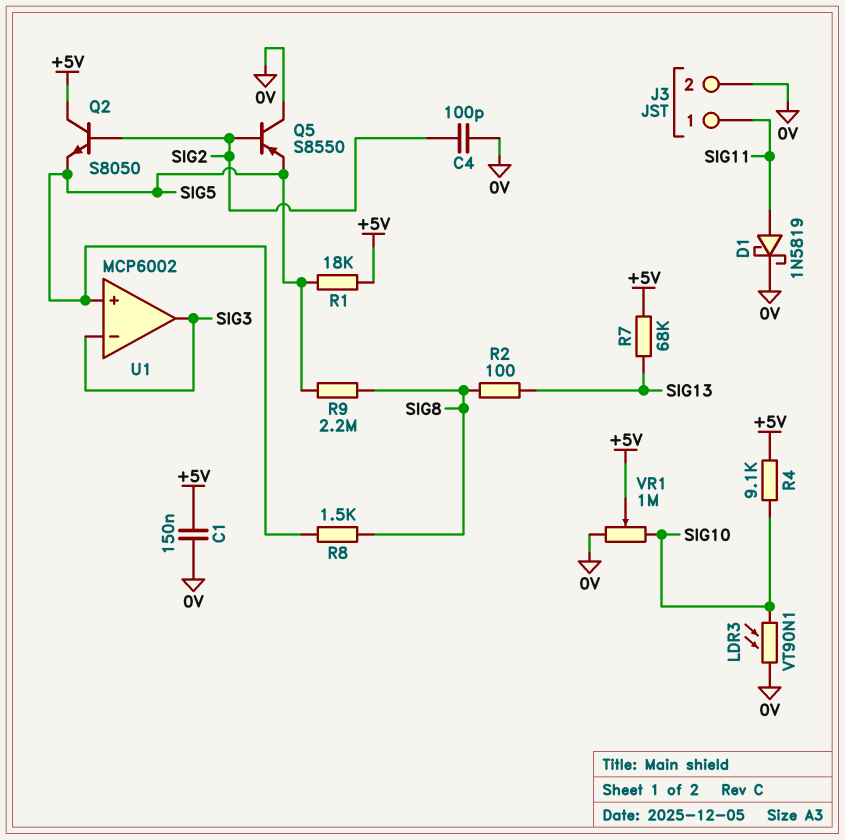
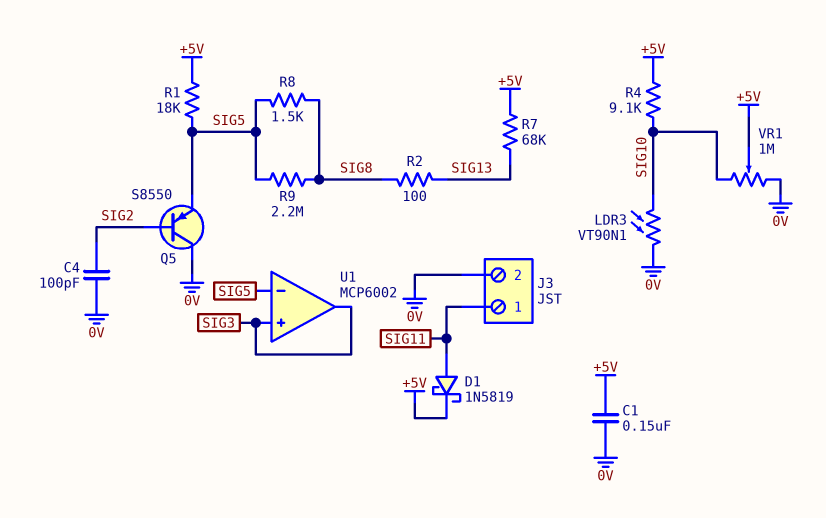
D1: schottky 1N5819 (A SIG11, K 0V) -> schottky 1N5819 (A SIG11, K +5V)
Q2: NPN S8050 (B SIG2, C +5V, E SIG5) -> none
U1 pin in+: SIG5 -> SIG3
U1 pin in-: SIG3 -> SIG5

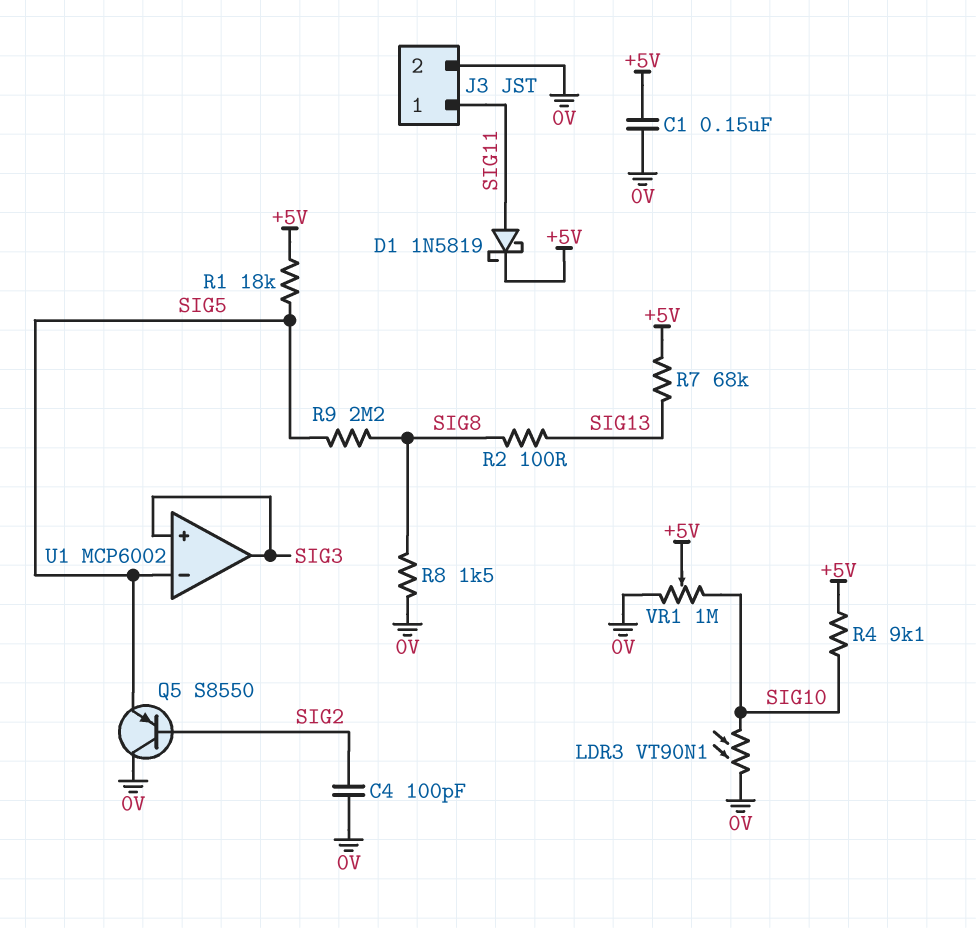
R8: 1.5k (SIG5, SIG8) -> 1.5k (0V, SIG8)

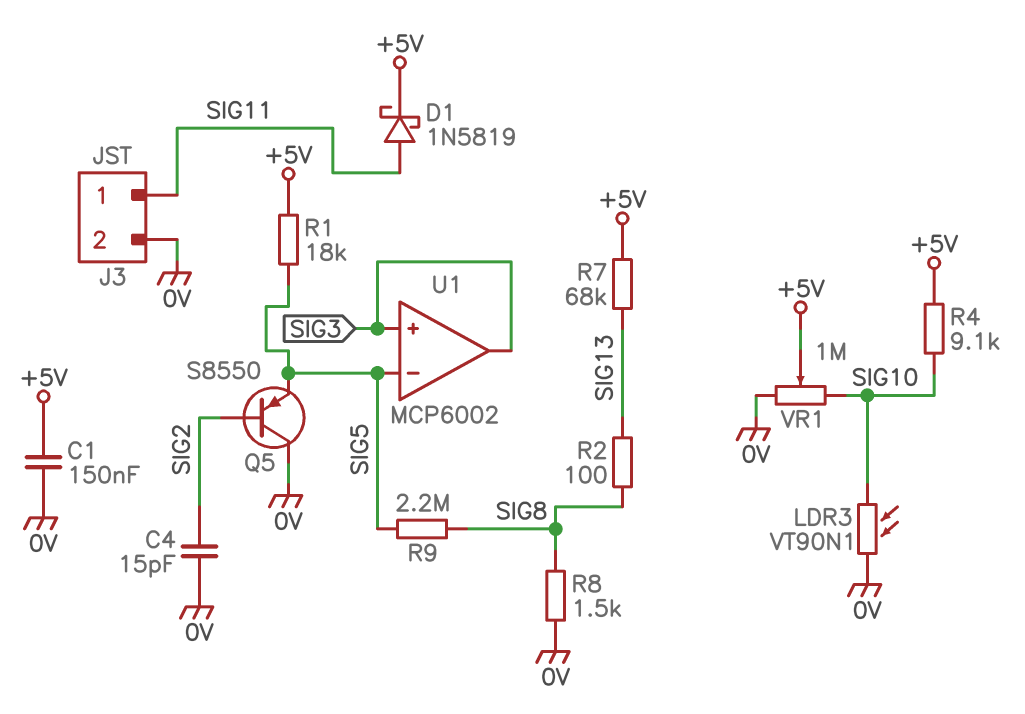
C4: 100pF (0V, SIG2) -> 15pF (0V, SIG2)

